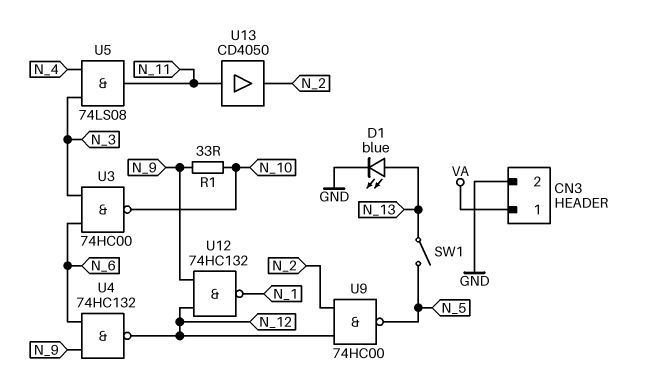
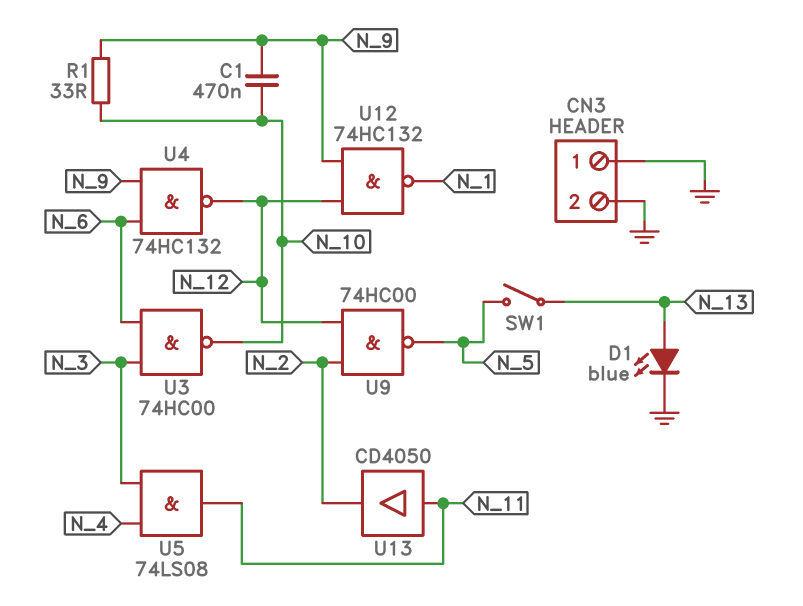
C1: none -> 470nF (N_9, N_10)
CN3 pin 1: VA -> GND

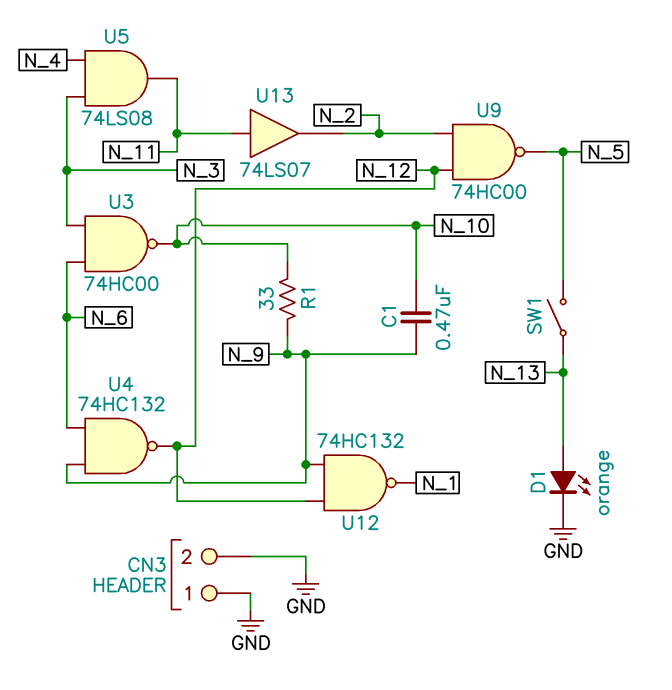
D1: LED blue (A N_13, K GND) -> LED orange (A N_13, K GND)
U13: buffer CD4050 (in N_11, out N_2) -> buffer 74LS07 (in N_11, out N_2)

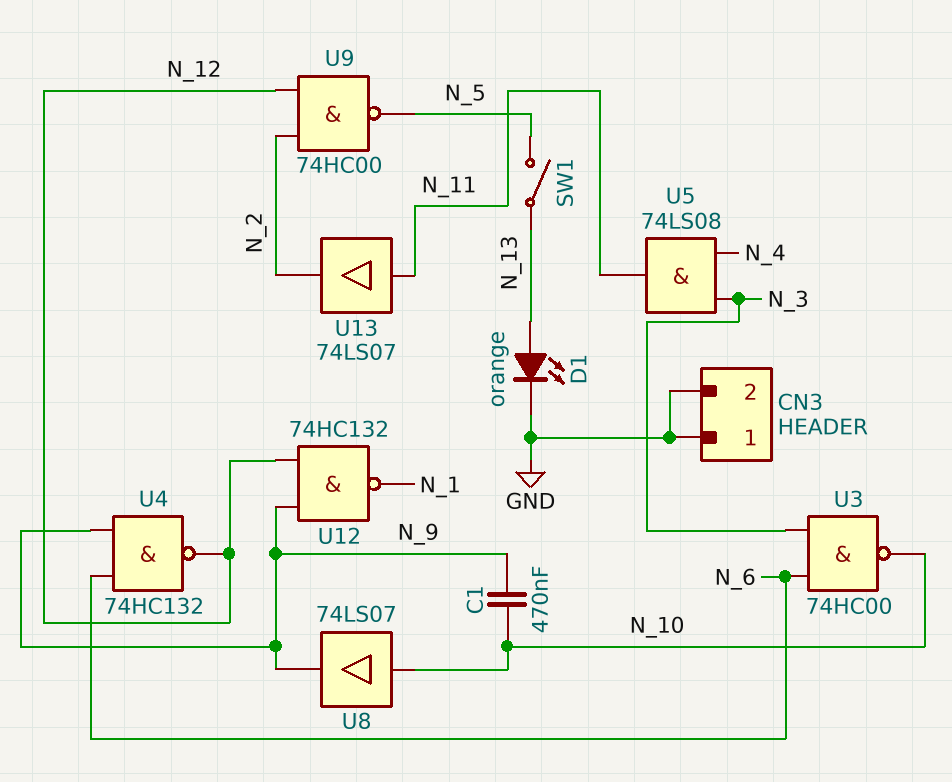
R1: 33 (N_9, N_10) -> none
U8: none -> buffer 74LS07 (in N_10, out N_9)

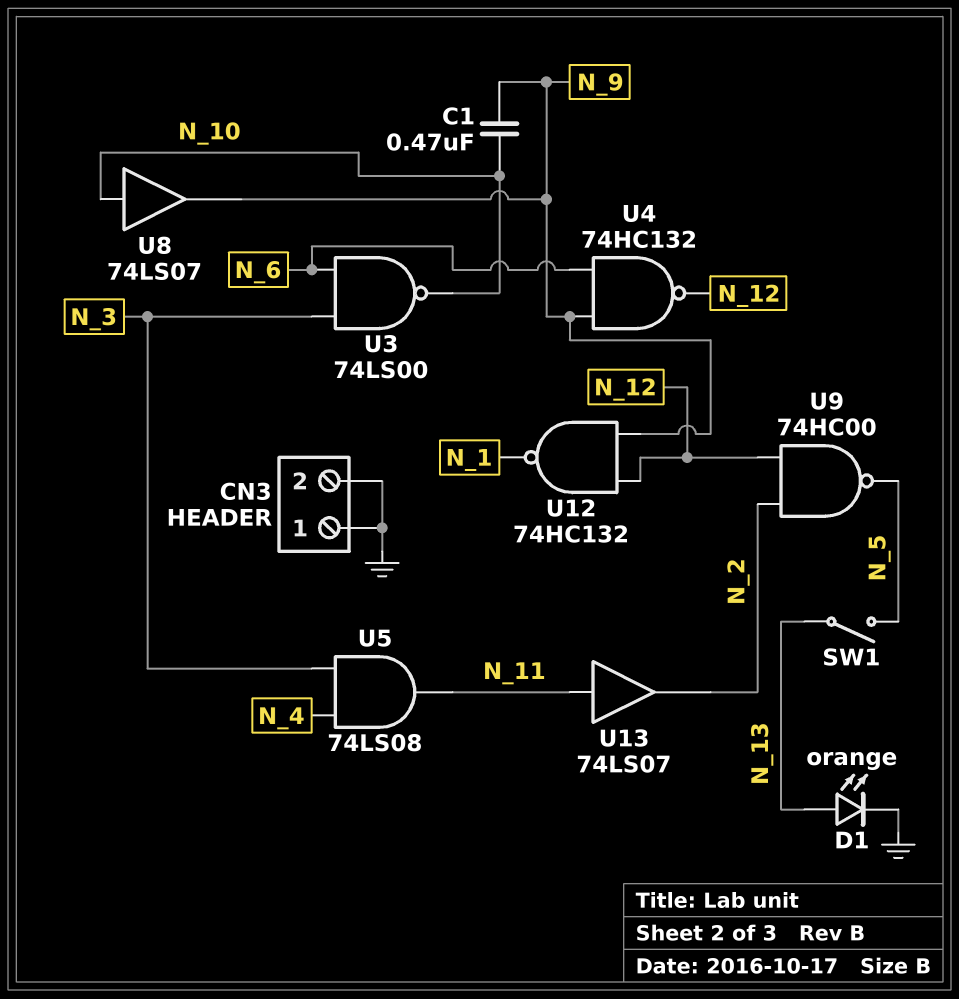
U3: NAND 74HC00 (in N_3, in N_6, out N_10) -> NAND 74LS00 (in N_3, in N_6, out N_10)

